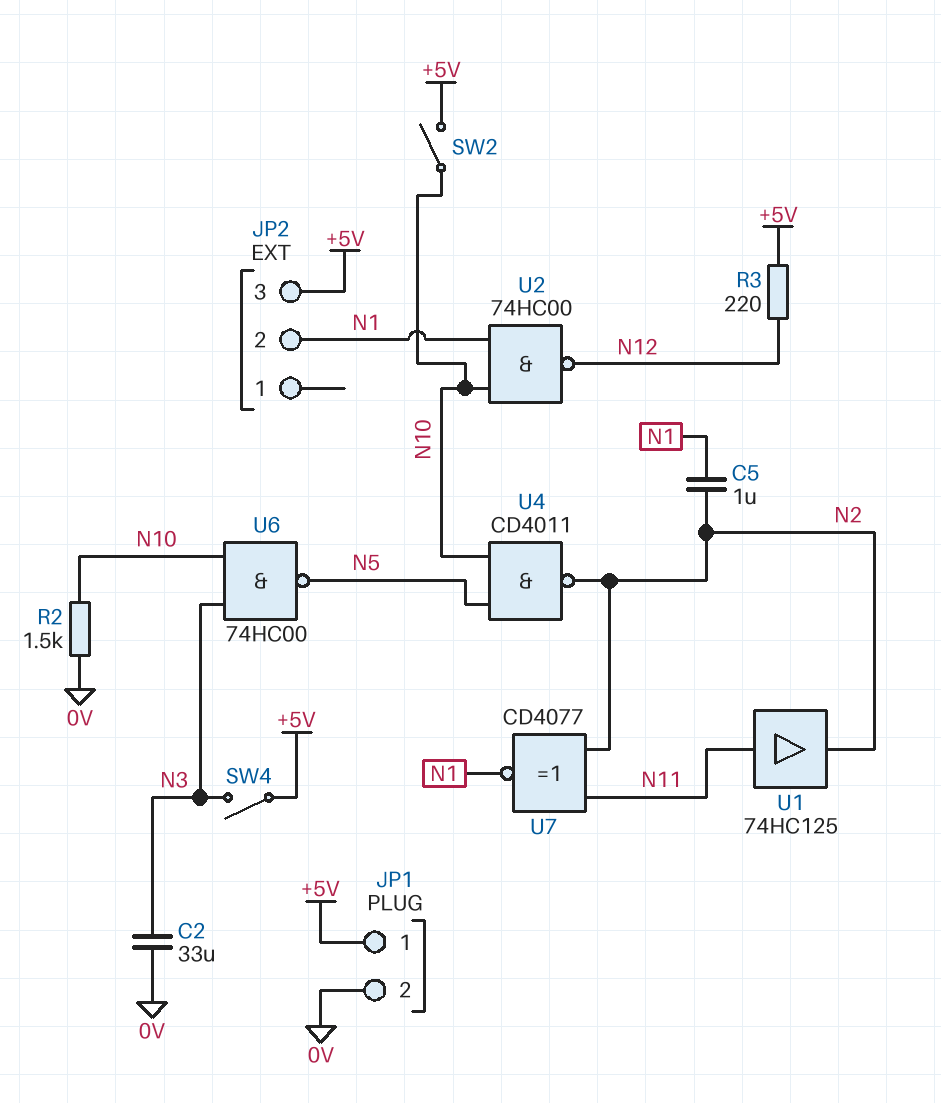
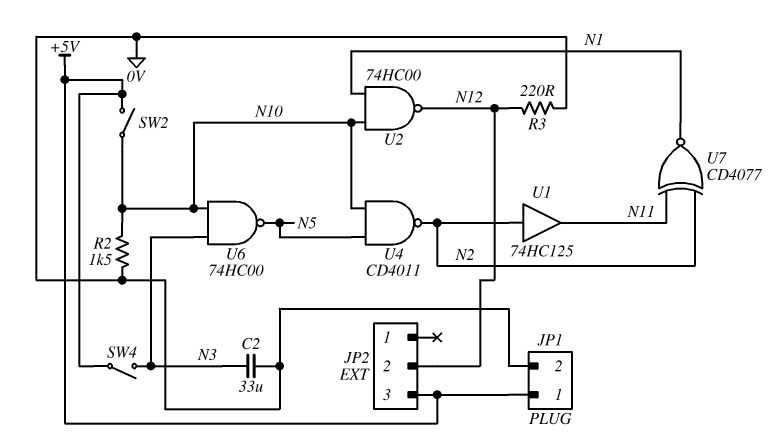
C5: 1uF (N1, N2) -> none
JP2 pin 2: N1 -> N12
R3: 220 (+5V, N12) -> 220 (0V, N12)
U1: buffer 74HC125 (in N11, out N2) -> buffer 74HC125 (in N2, out N11)

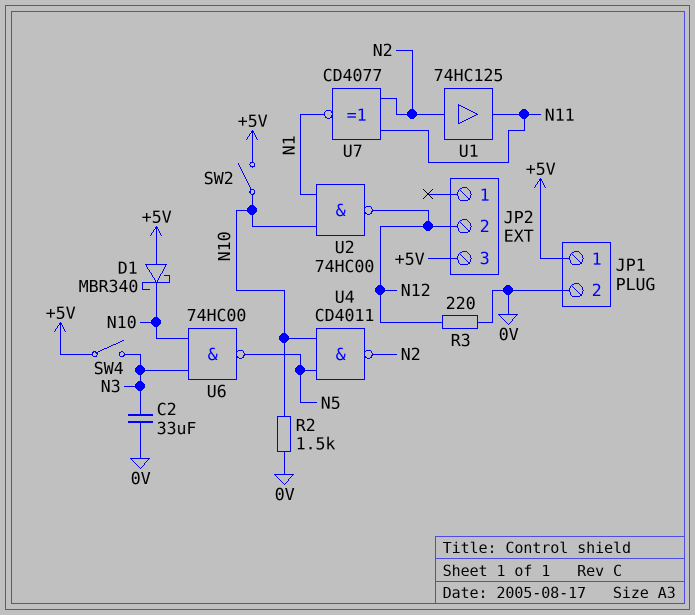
D1: none -> schottky MBR340 (A +5V, K N10)

